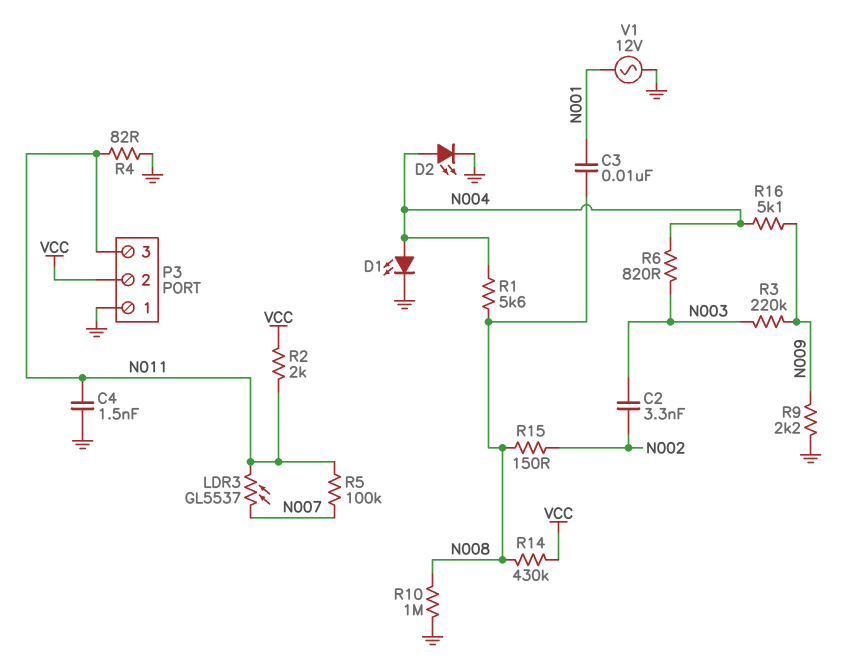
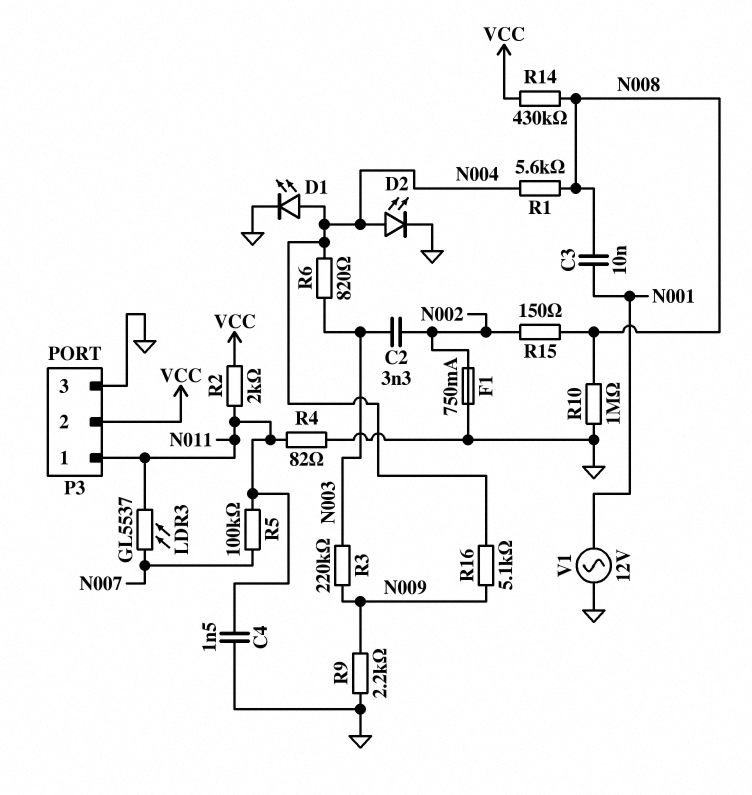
F1: none -> 750mA (GND, N002)
P3 pin 1: GND -> N011
P3 pin 3: N011 -> GND

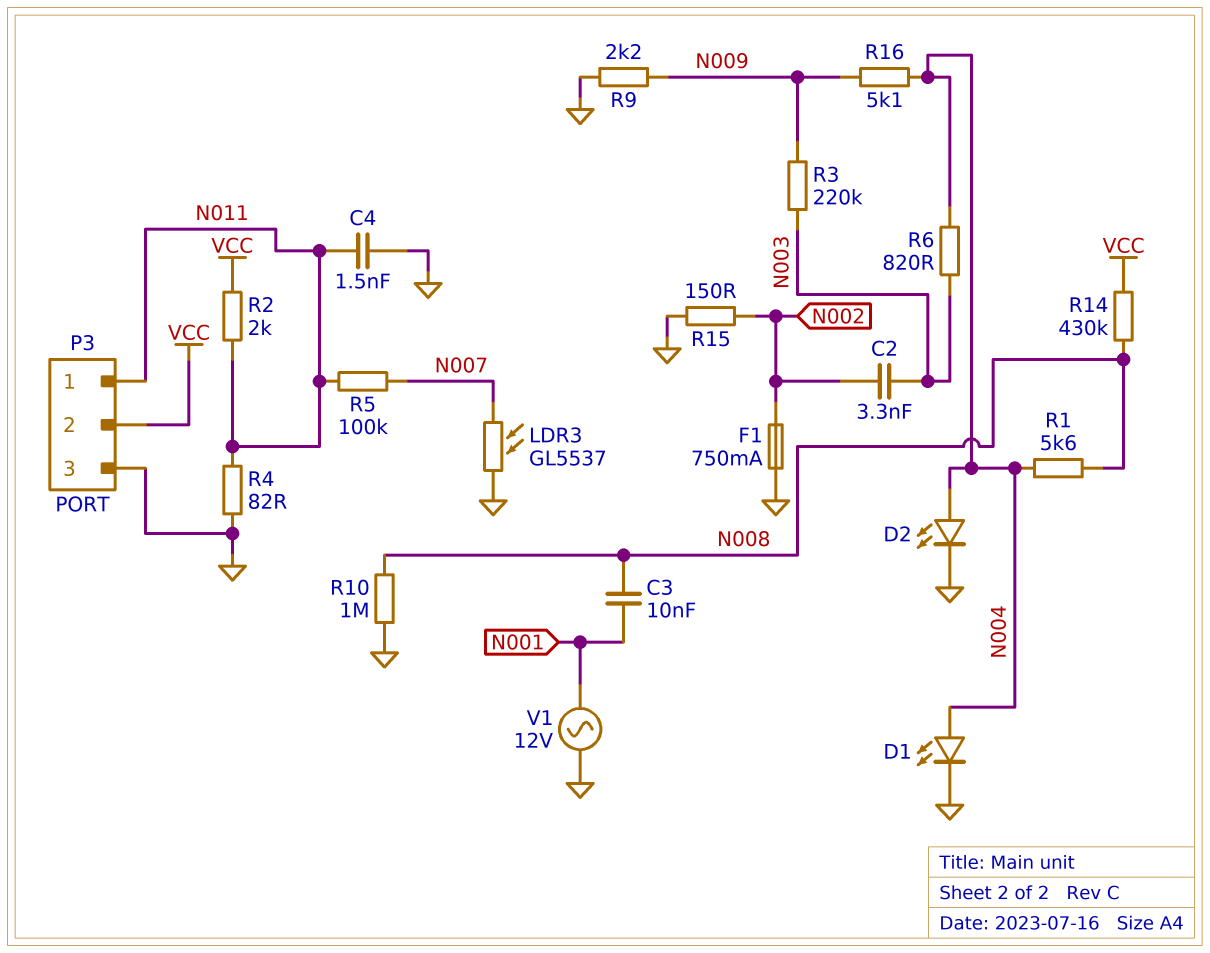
LDR3: GL5537 (N007, N011) -> GL5537 (GND, N007)
R15: 150 (N002, N008) -> 150 (GND, N002)

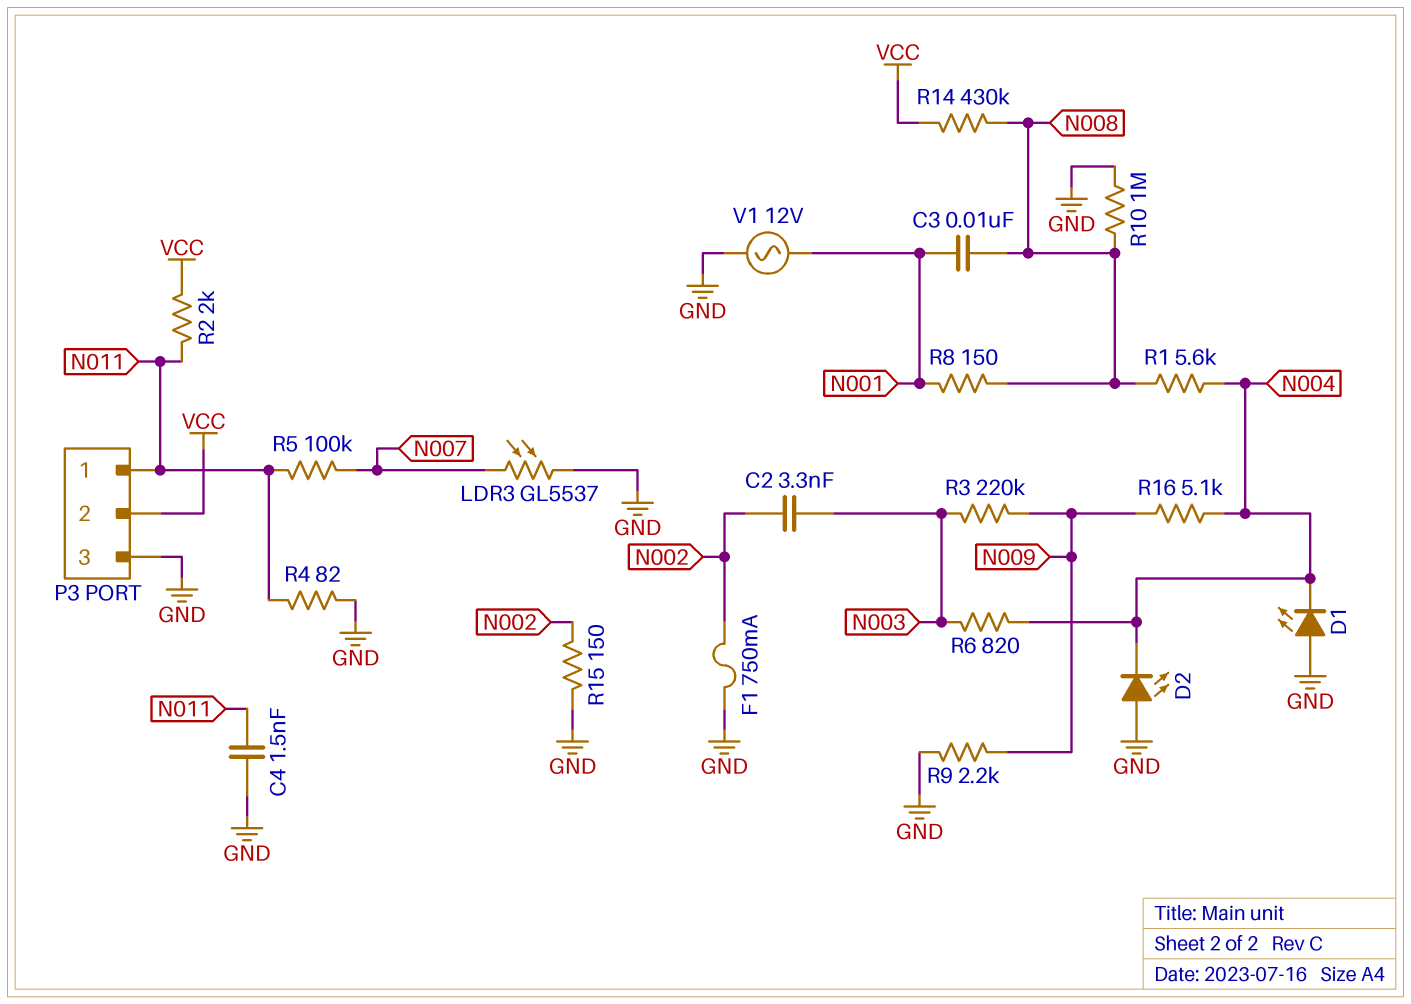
D1: LED (A N004, K GND) -> LED (A GND, K N004)
D2: LED (A N004, K GND) -> LED (A GND, K N004)
R8: none -> 150 (N001, N008)

